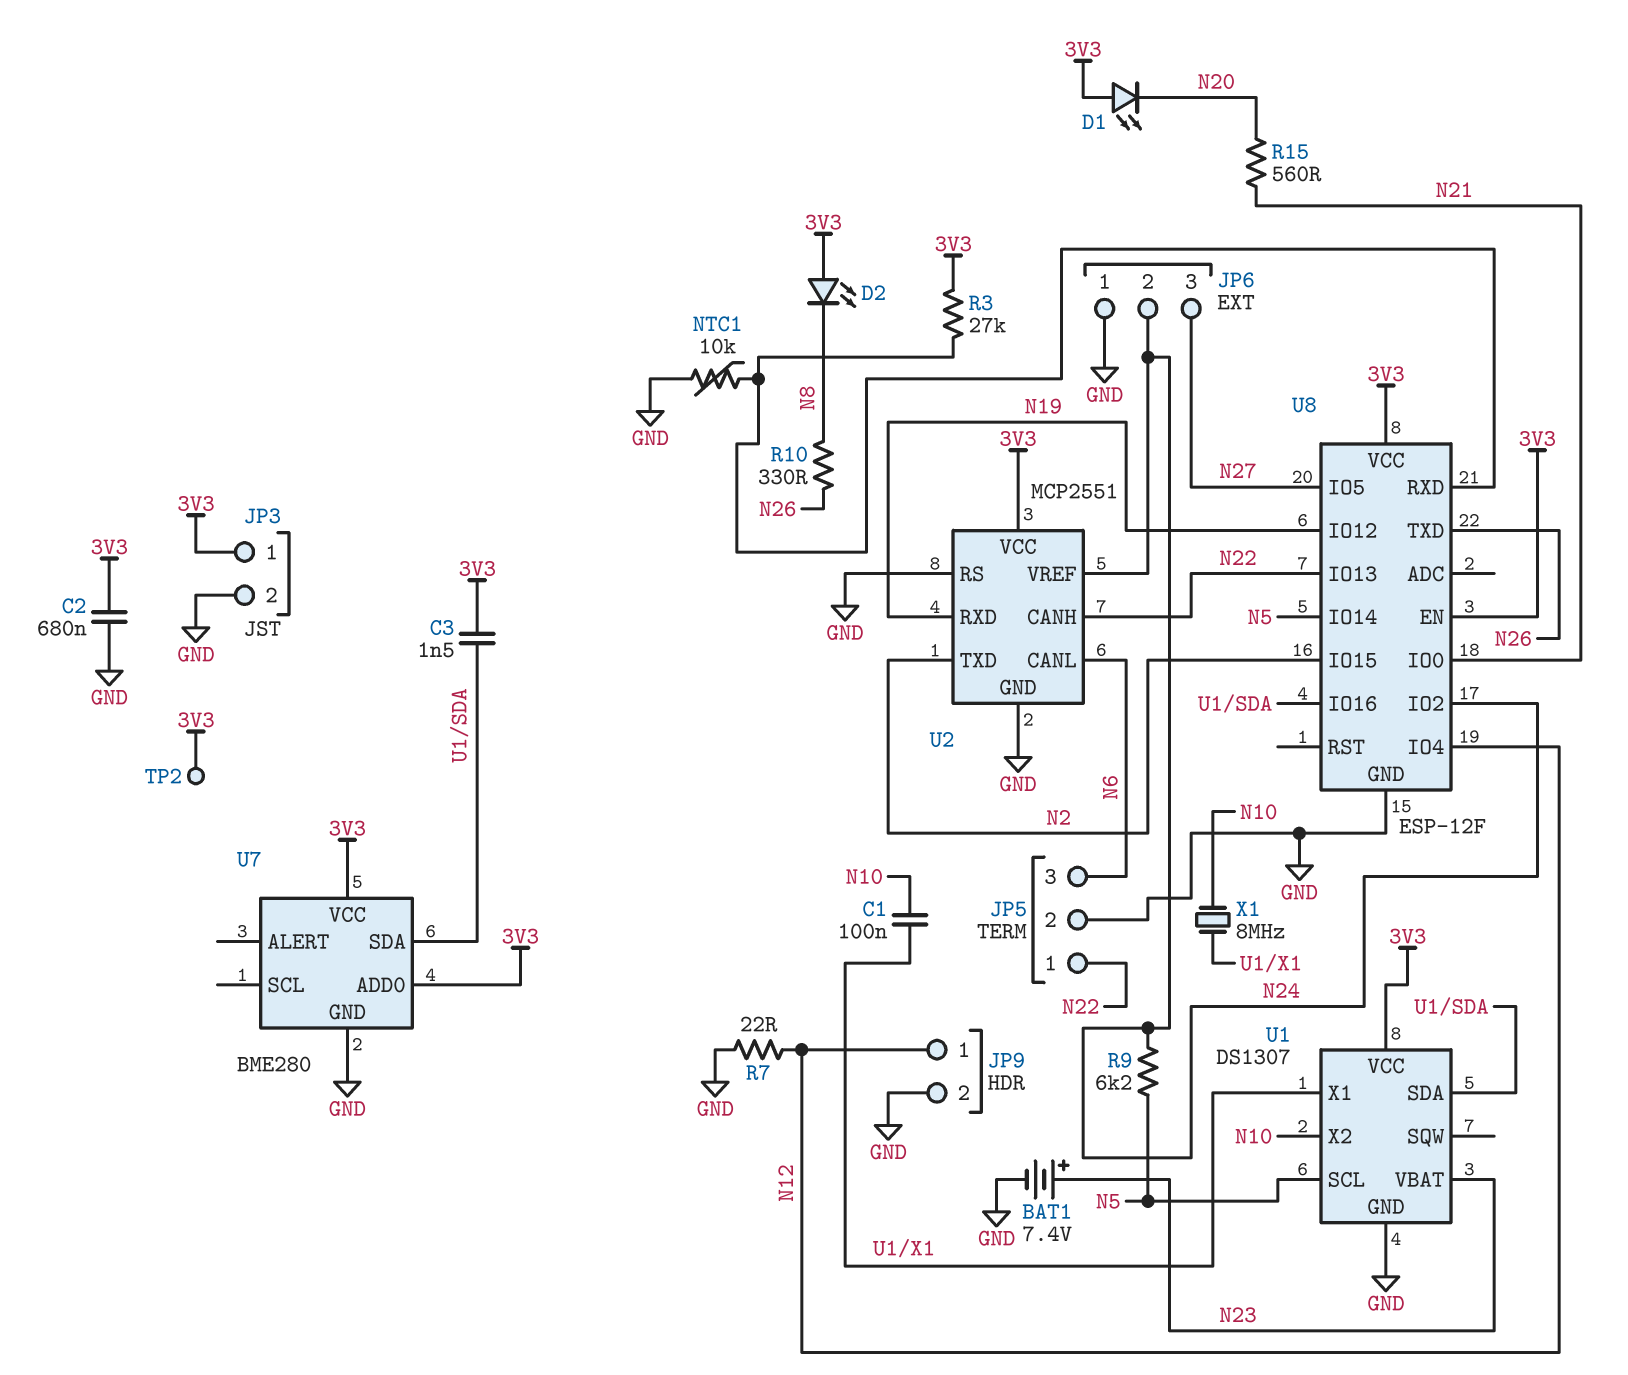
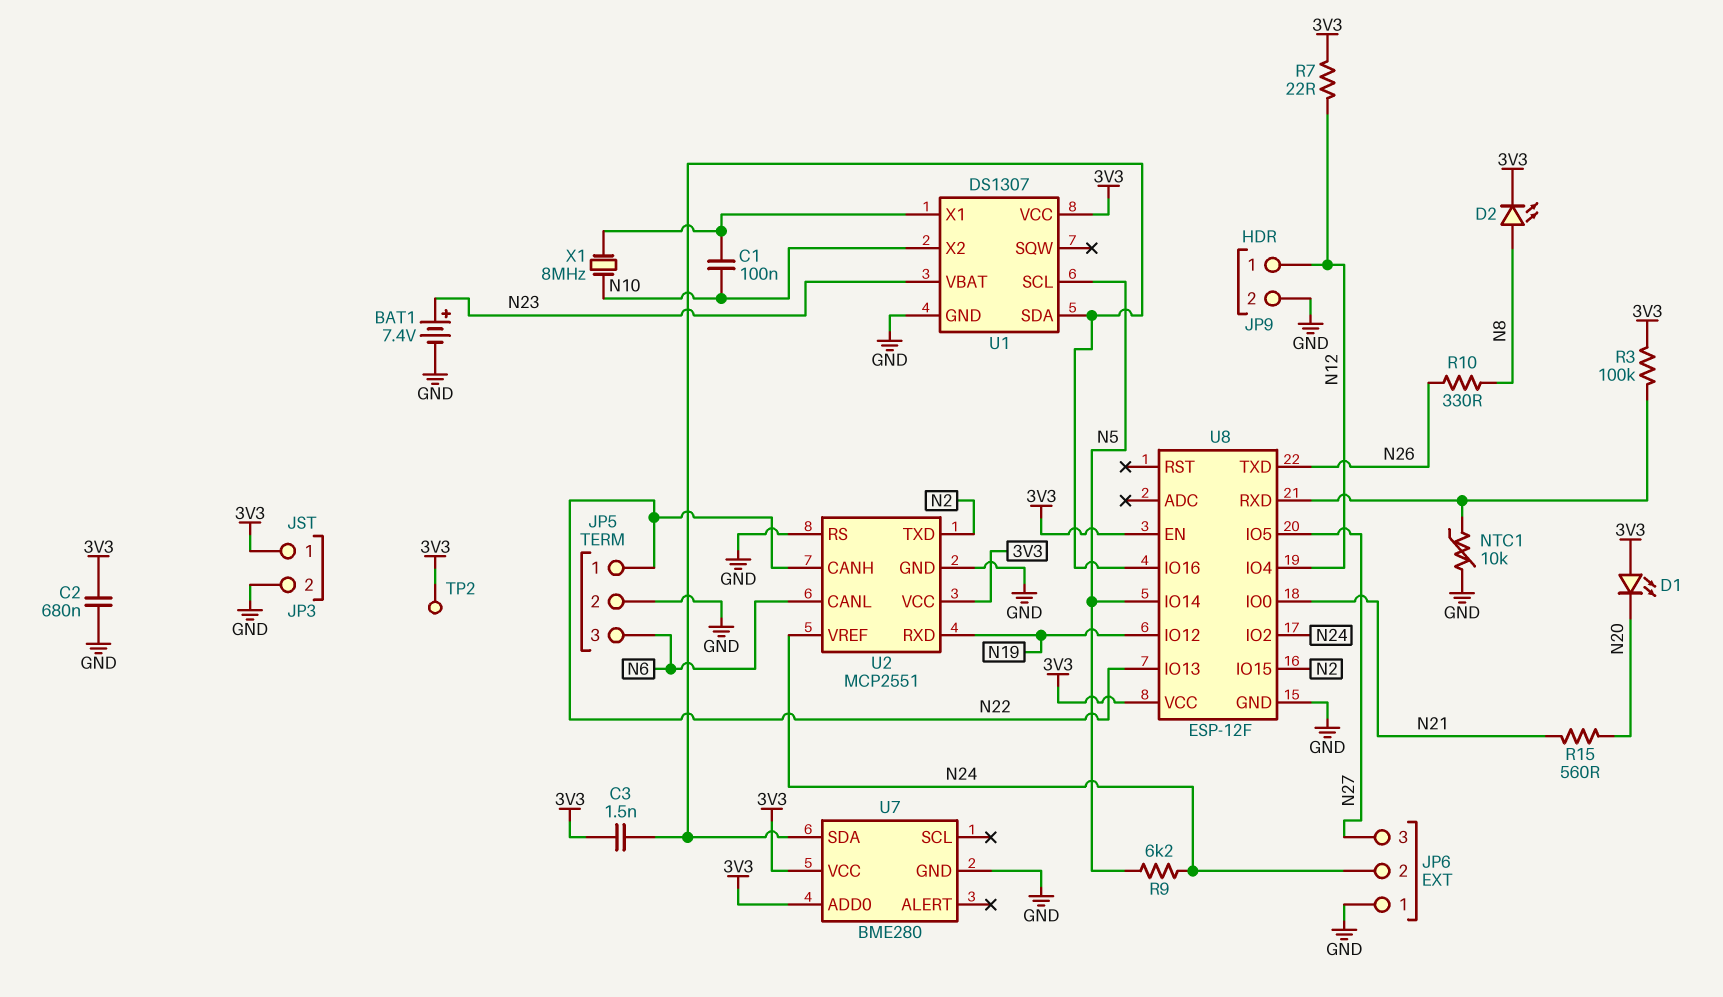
D2: LED (A 3V3, K N8) -> LED (A N8, K 3V3)
R3: 27k (3V3, U8/RXD) -> 100k (3V3, U8/RXD)
R7: 22 (GND, N12) -> 22 (3V3, N12)

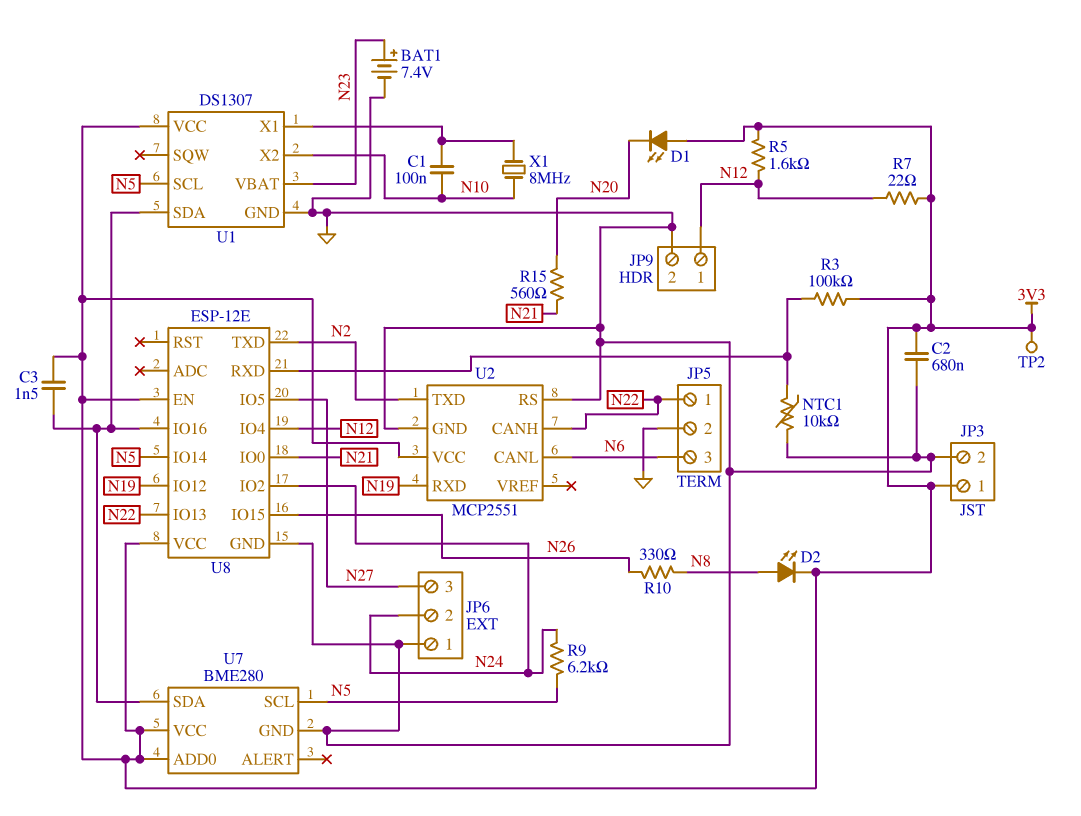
R5: none -> 1.6k (3V3, N12)
U2 pin VREF: N24 -> none
U7 pin SCL: none -> N5
U8: ESP-12F -> ESP-12E
U8 pin IO15: N2 -> N26
U8 pin TXD: N26 -> N2

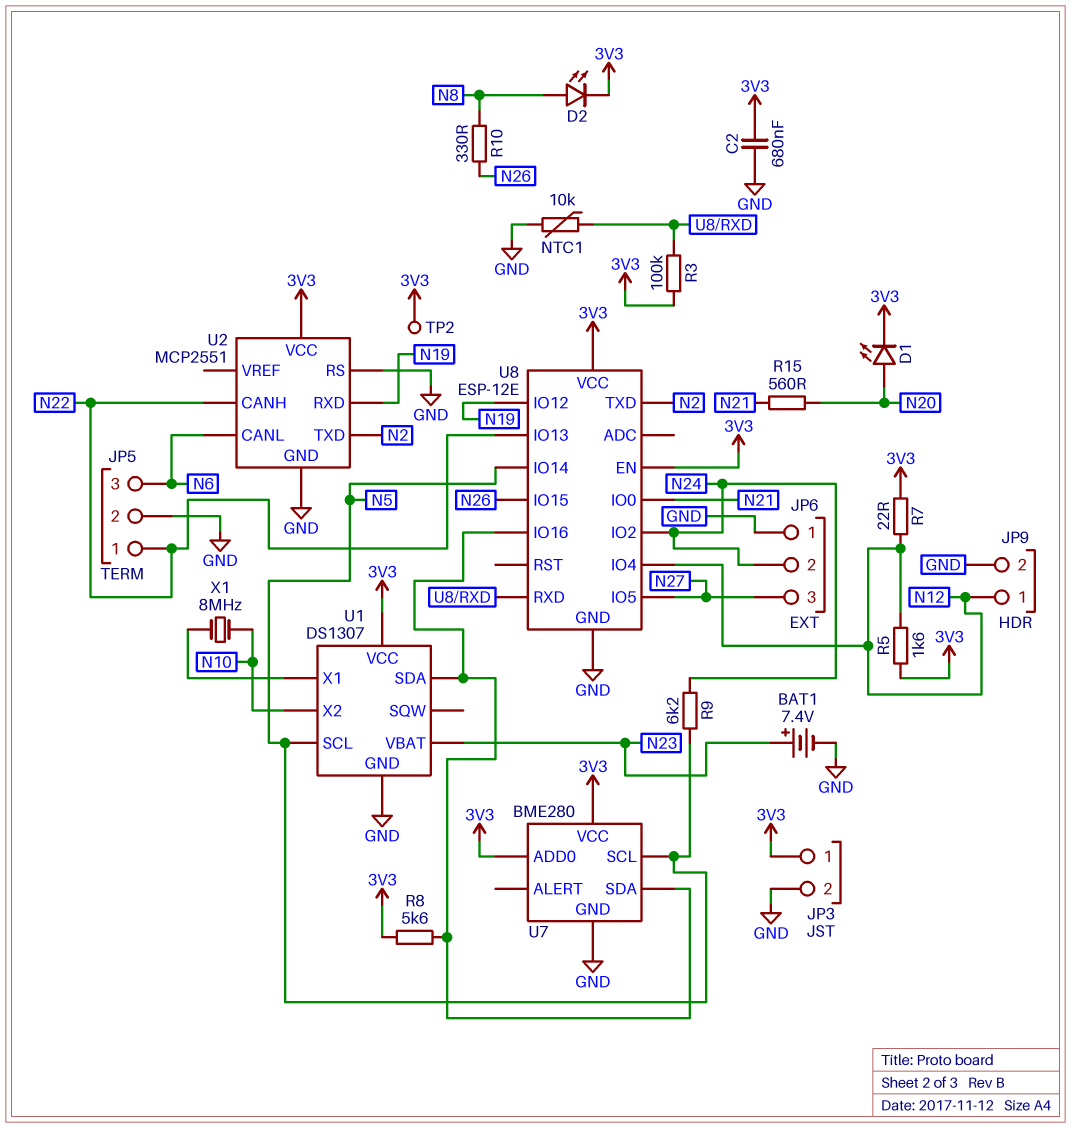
C1: 100nF (N10, U1/X1) -> none
C3: 1.5nF (3V3, U1/SDA) -> none
D1: LED (A 3V3, K N20) -> LED (A N20, K 3V3)
R8: none -> 5.6k (3V3, U1/SDA)

